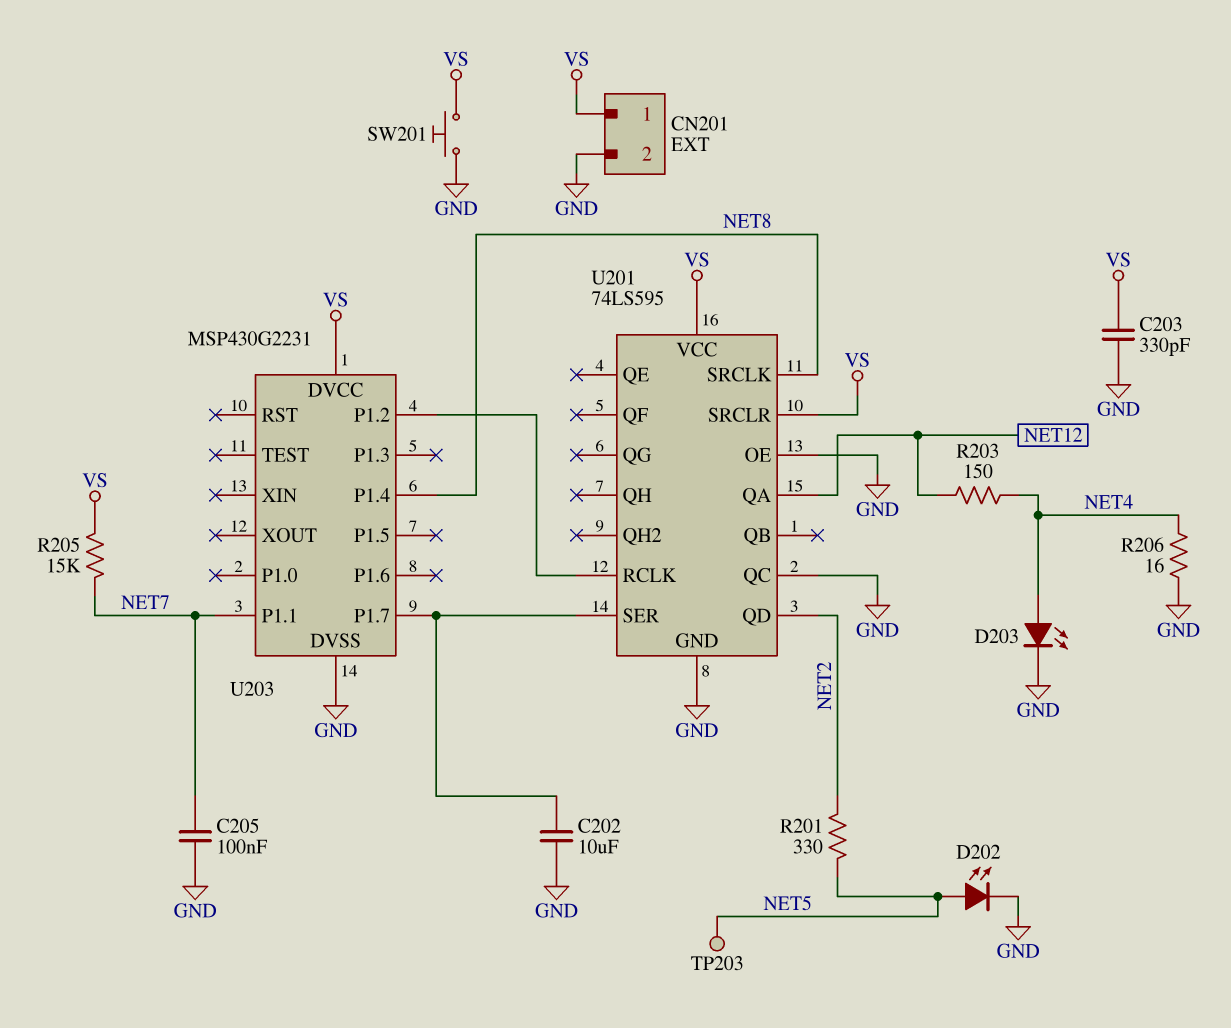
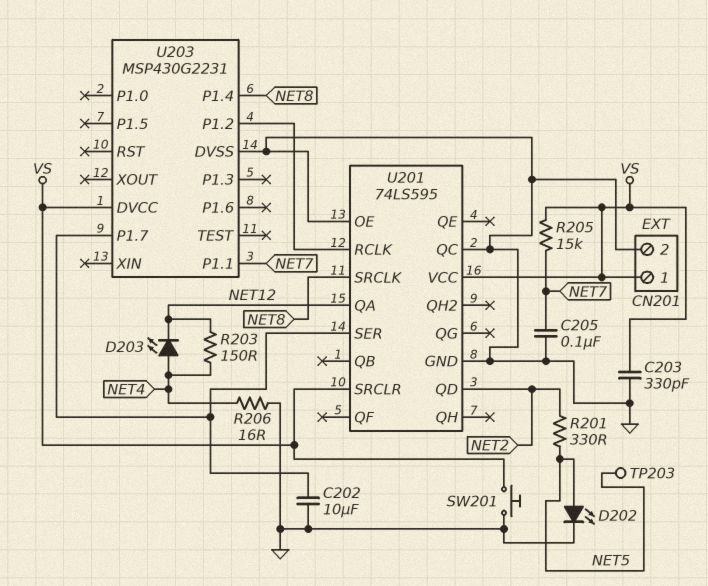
D203: LED (A NET4, K GND) -> LED (A NET4, K NET12)

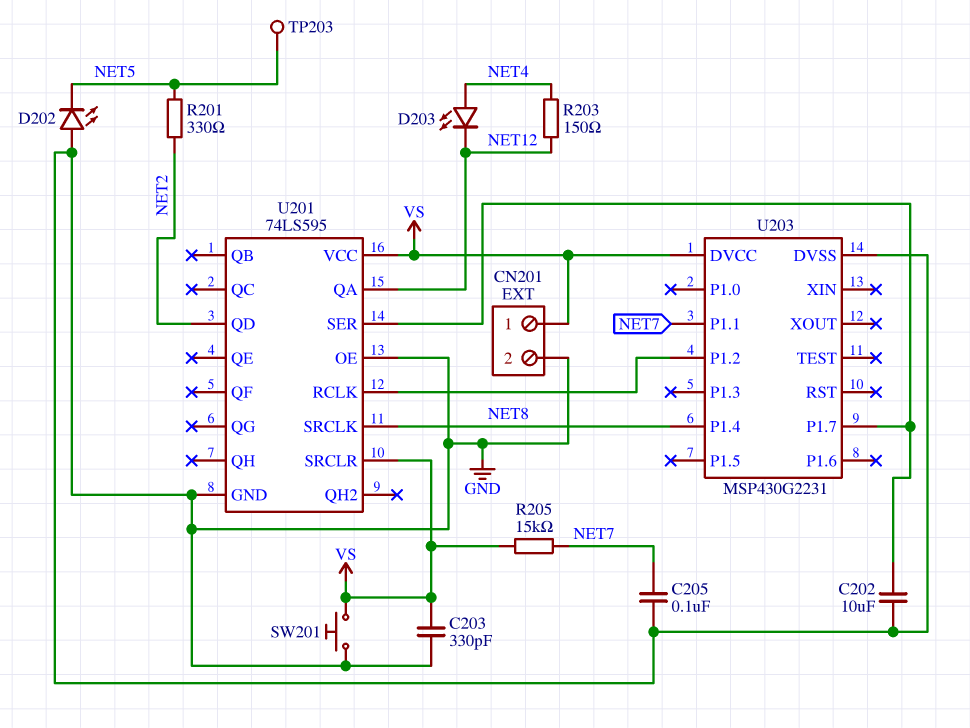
D202: LED (A NET5, K GND) -> LED (A GND, K NET5)
R206: 16 (GND, NET4) -> none
U201 pin QC: GND -> none

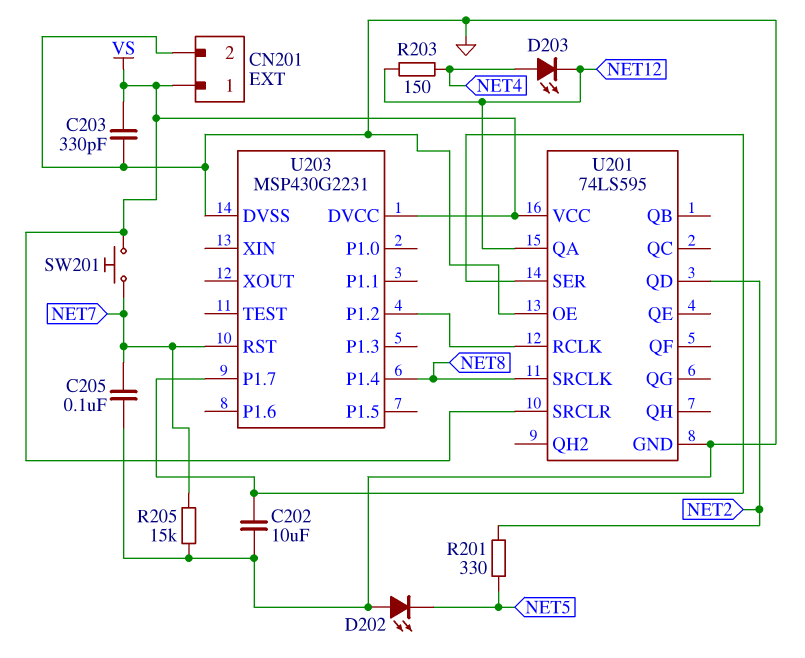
R205: 15k (NET7, VS) -> 15k (GND, NET7)
SW201: button (GND, VS) -> button (NET7, VS)
TP203: test point (NET5) -> none
U203 pin P1.1: NET7 -> none
U203 pin RST: none -> NET7

